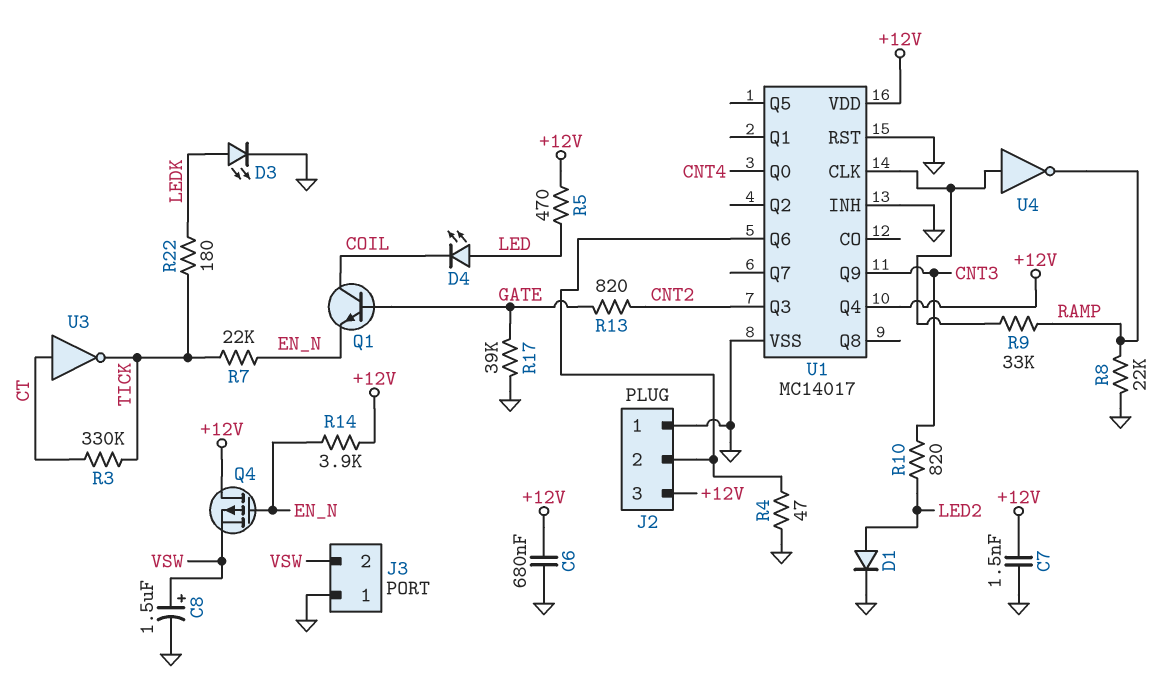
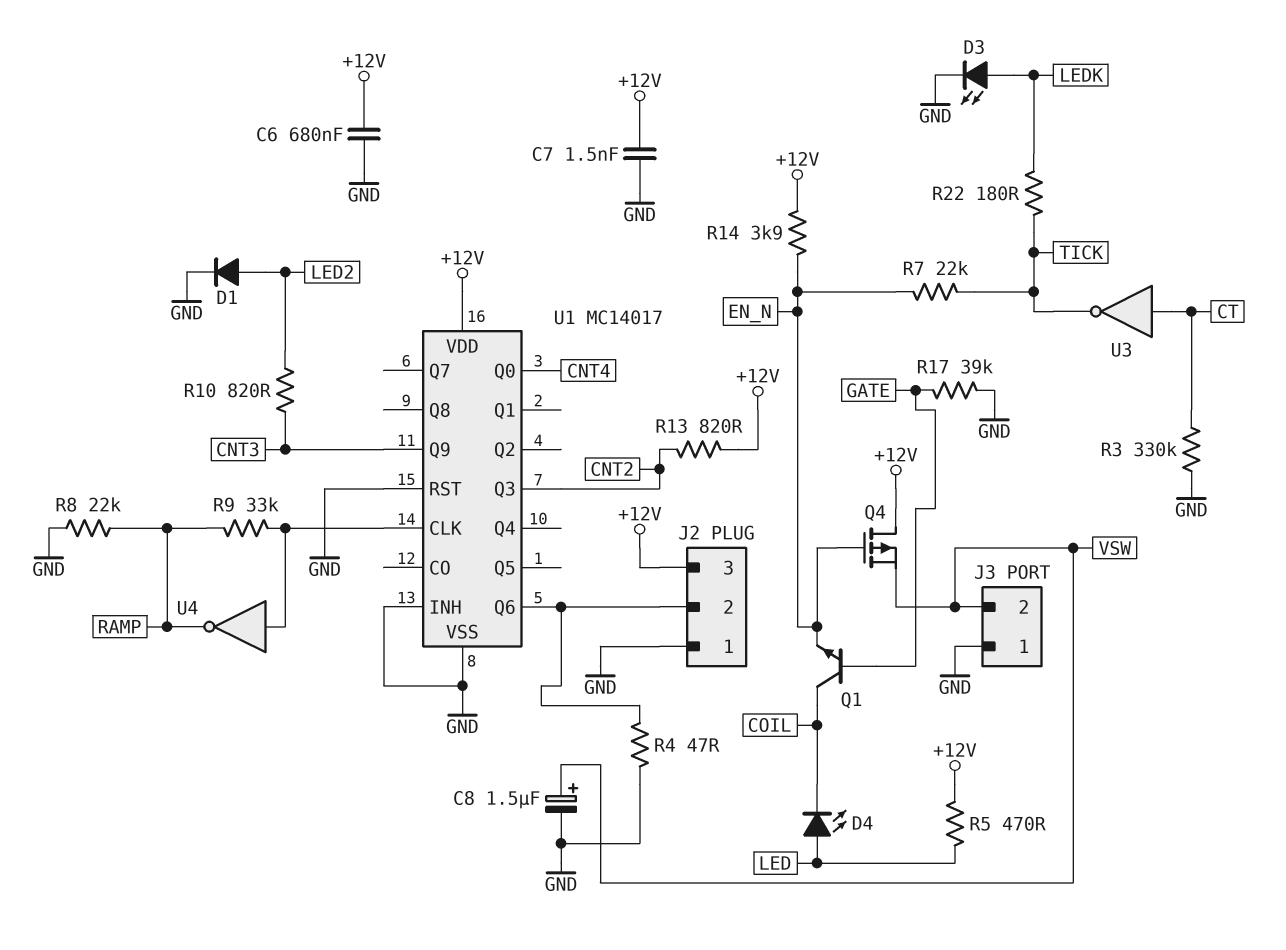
R3: 330k (CT, TICK) -> 330k (CT, GND)
R13: 820 (CNT2, GATE) -> 820 (+12V, CNT2)
U1 pin Q4: +12V -> none

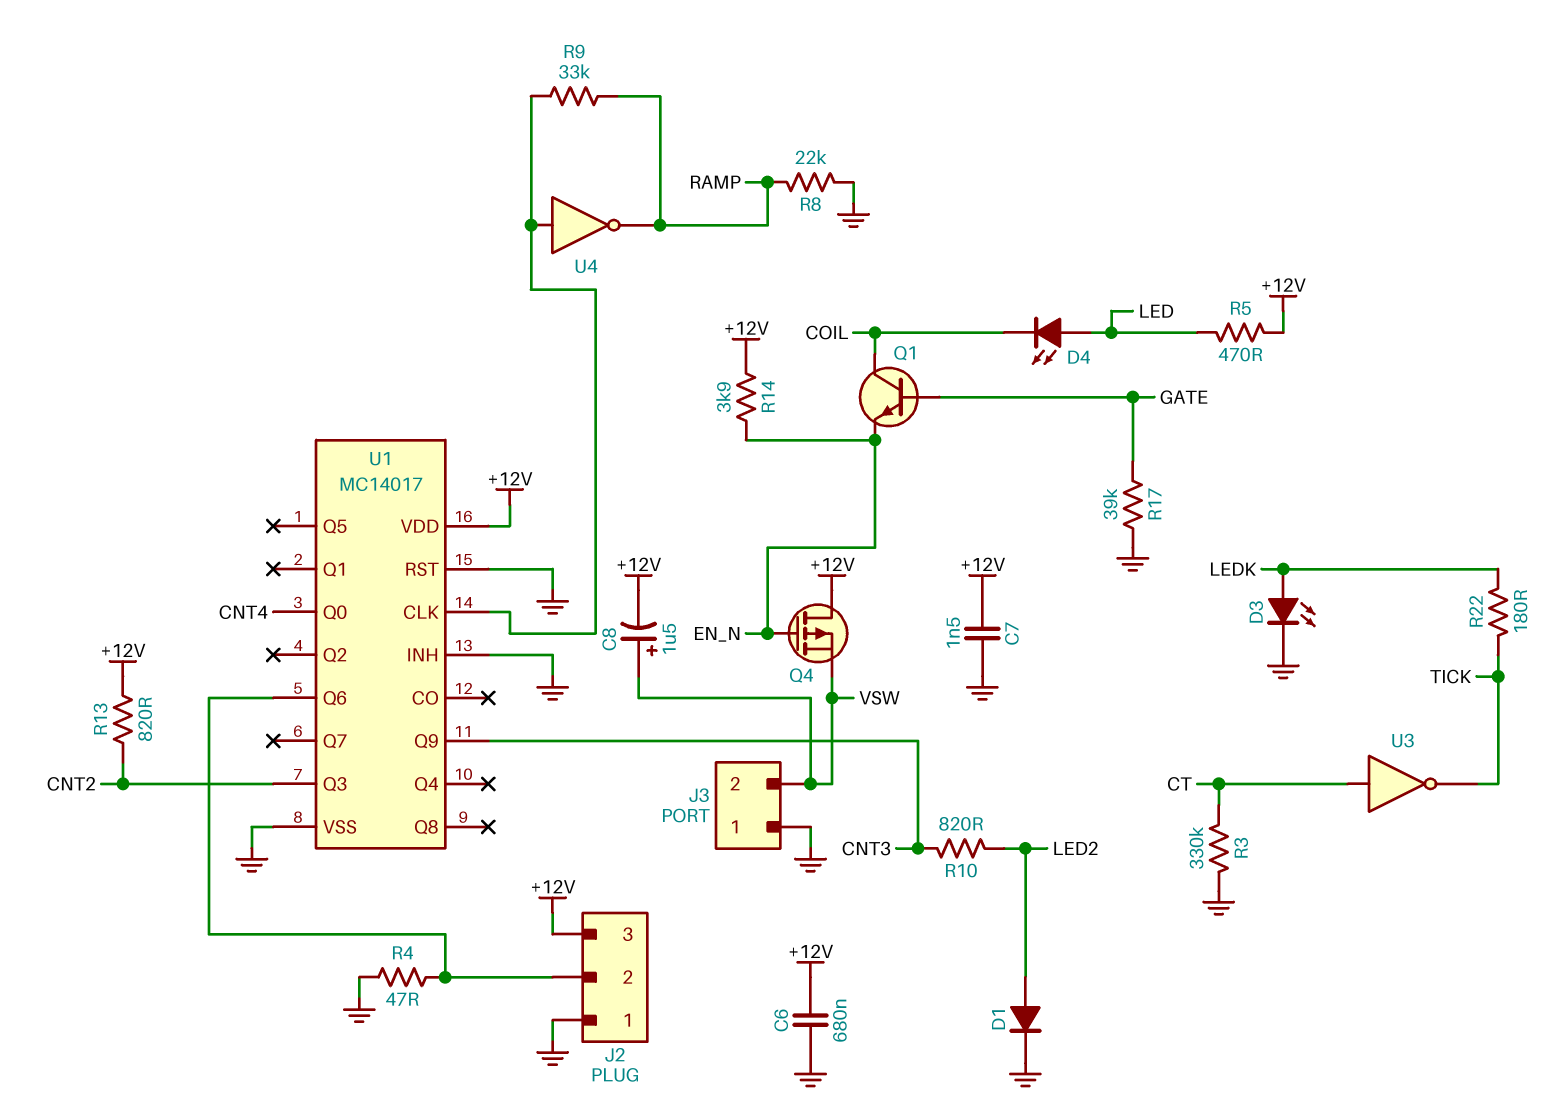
C8: 1.5uF (plus VSW, minus GND) -> 1.5uF (plus VSW, minus +12V)
R7: 22k (EN_N, TICK) -> none

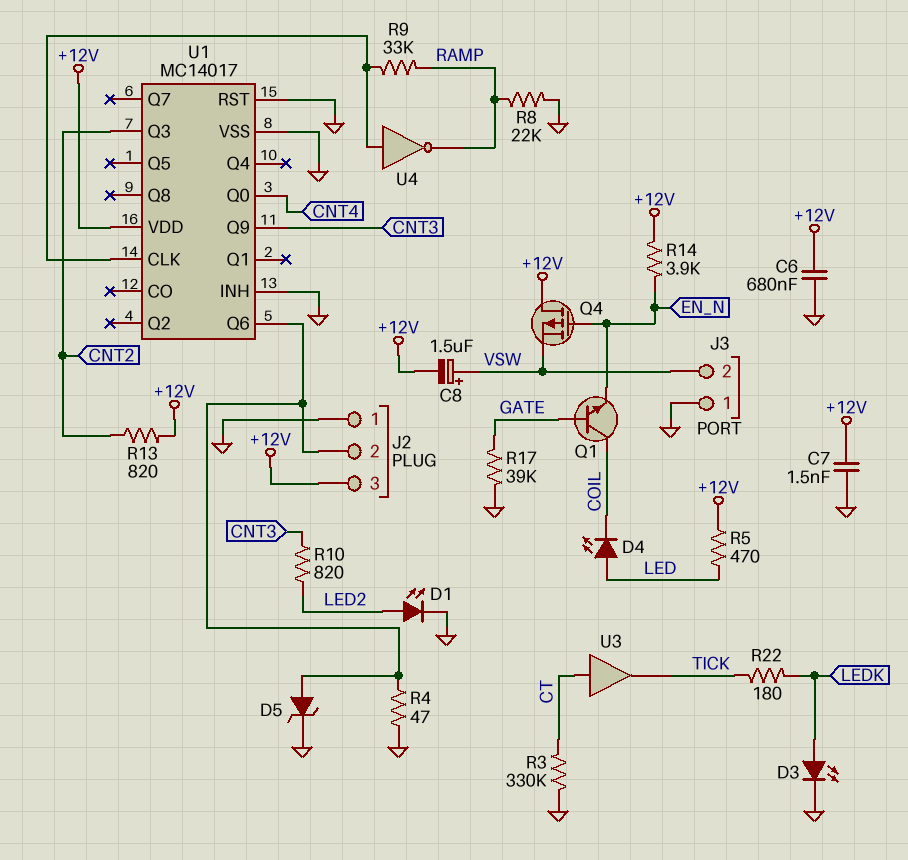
D1: diode (A LED2, K GND) -> LED (A LED2, K GND)
D5: none -> zener (A J2/2, K GND)
U3: NOT (in CT, out TICK) -> buffer (in CT, out TICK)

